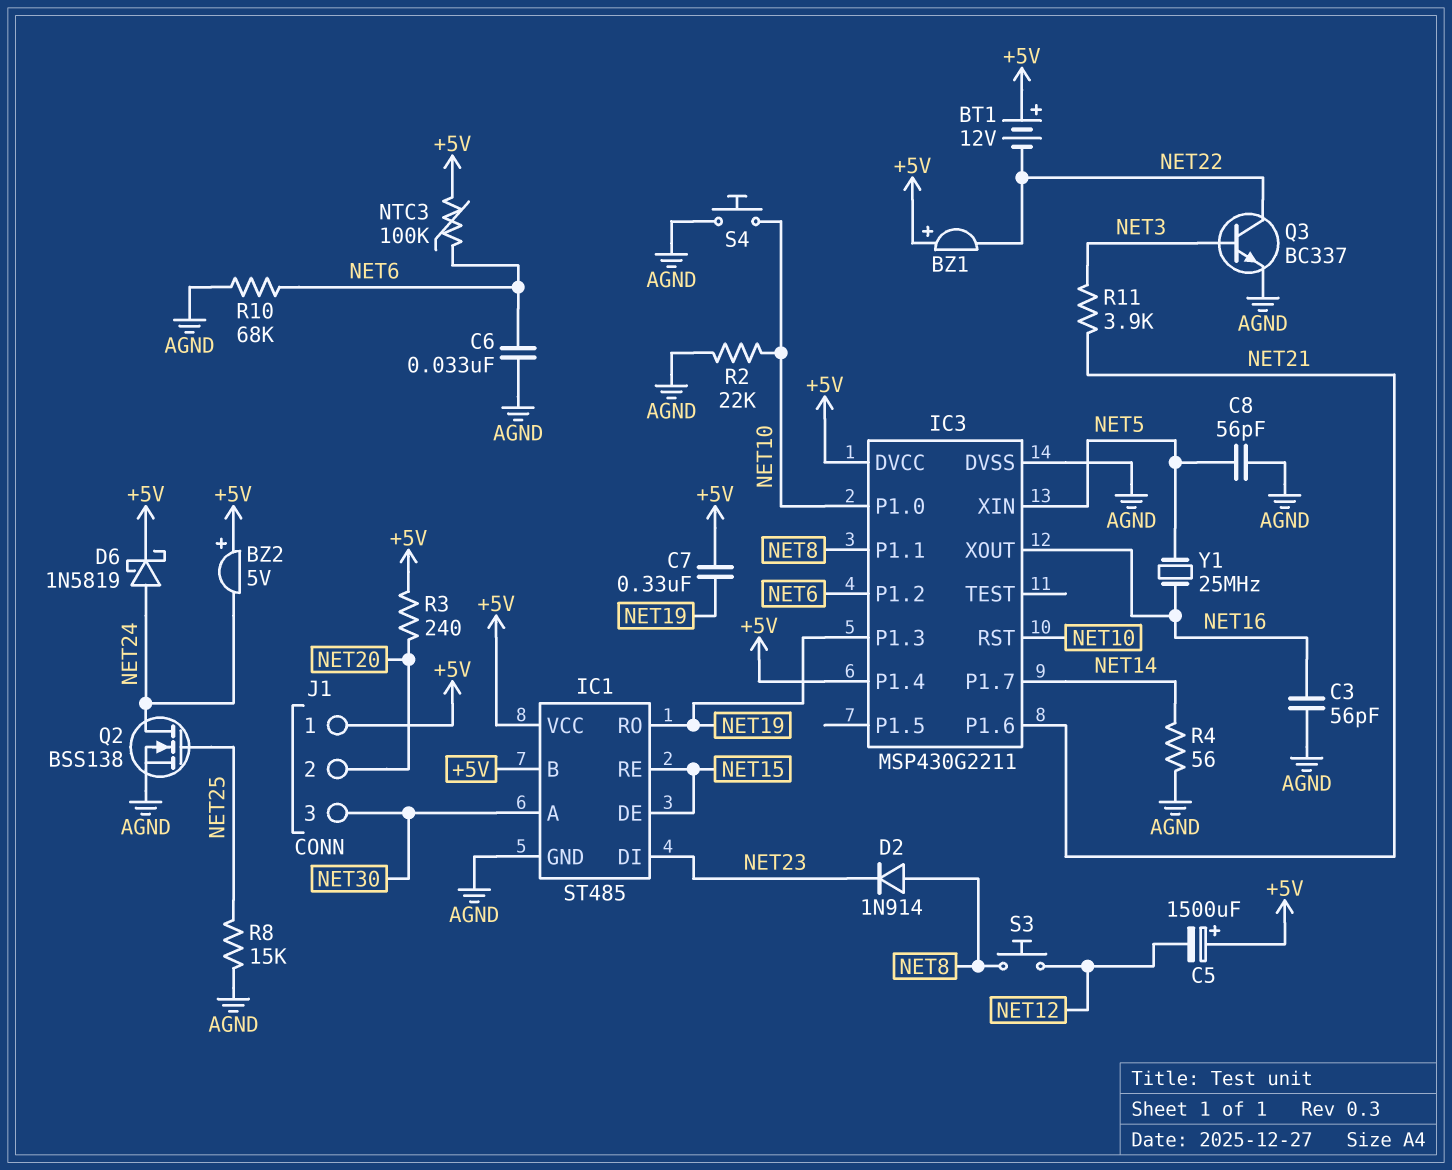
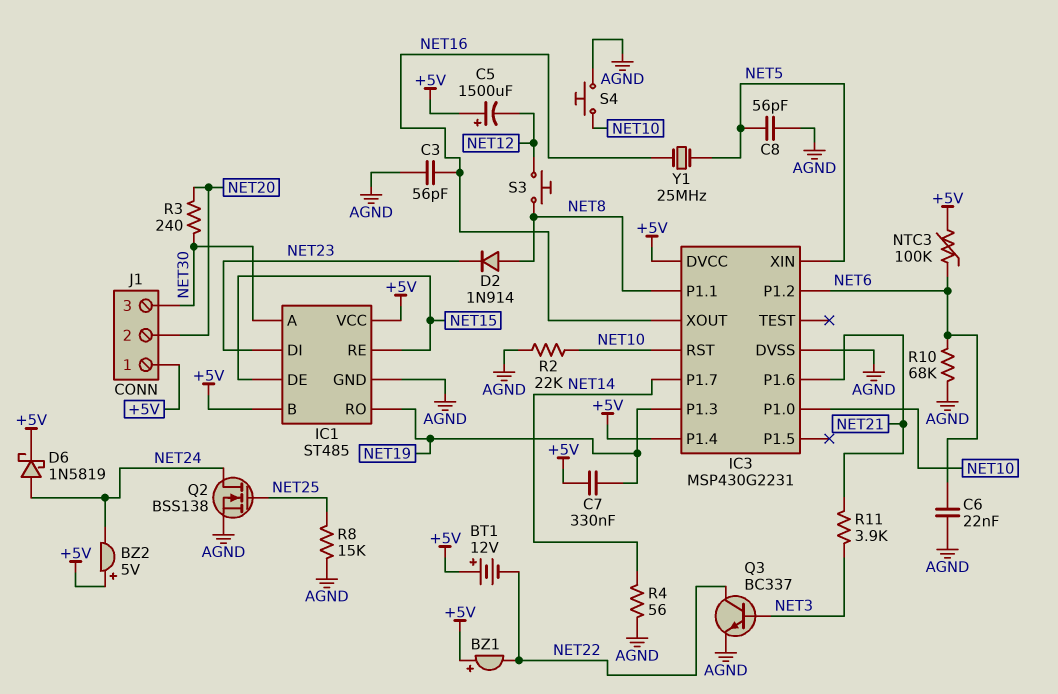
C6: 33nF (AGND, NET6) -> 22nF (AGND, NET6)
IC3: MSP430G2211 -> MSP430G2231
R3: 240 (+5V, NET20) -> 240 (NET20, NET30)

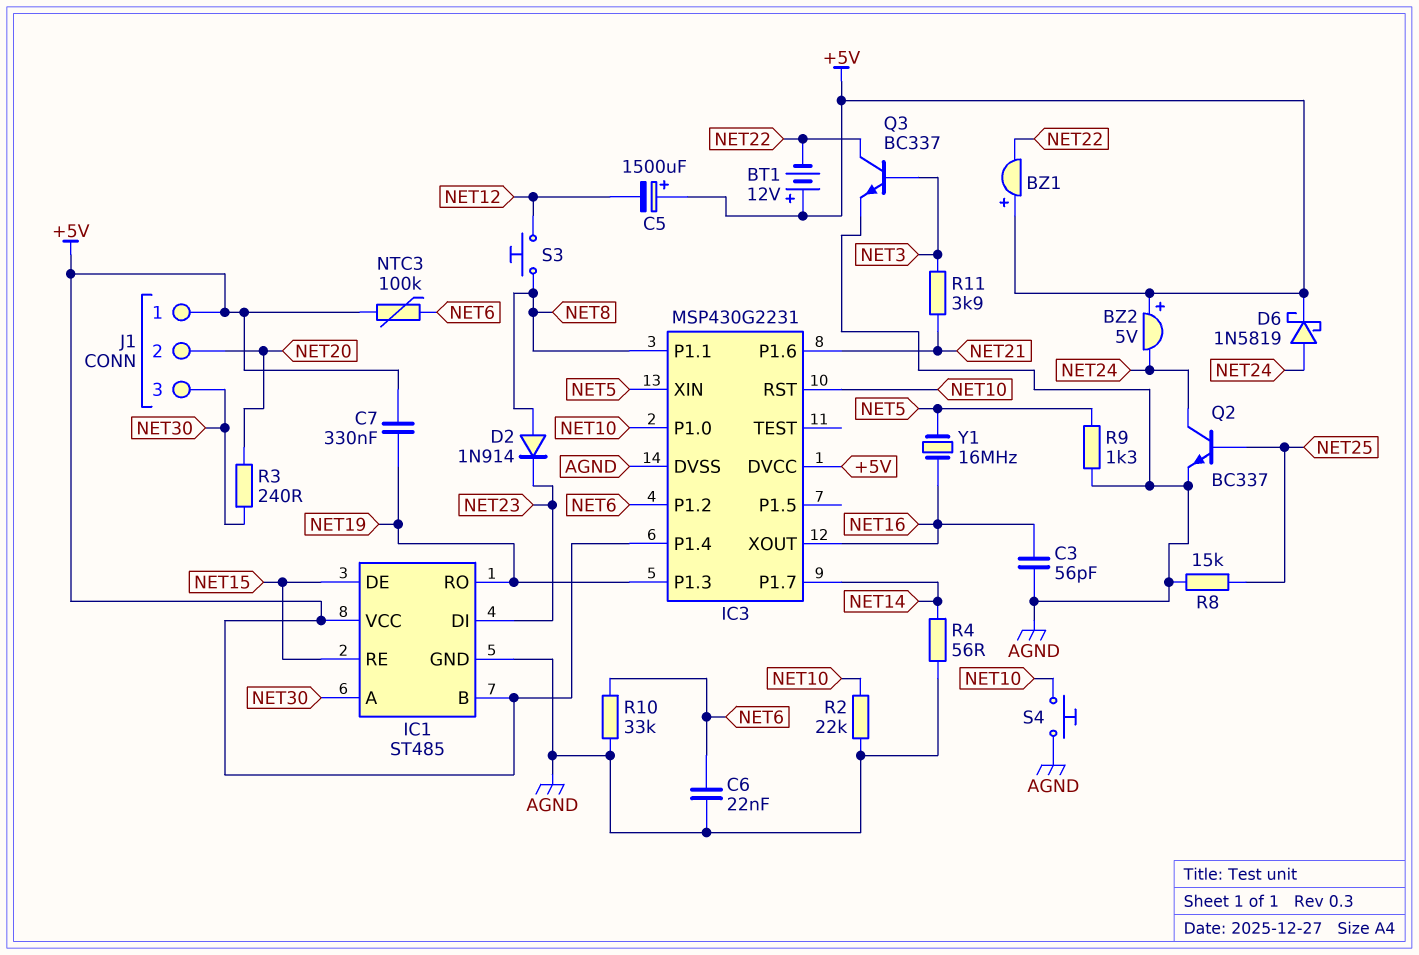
C8: 56pF (AGND, NET5) -> none
Q2: NMOS BSS138 (G NET25, D NET24, S AGND) -> NPN BC337 (B NET25, C NET24, E AGND)
R9: none -> 1.3k (AGND, NET5)
R10: 68k (AGND, NET6) -> 33k (AGND, NET6)
Y1: 25MHz (NET5, NET16) -> 16MHz (NET5, NET16)

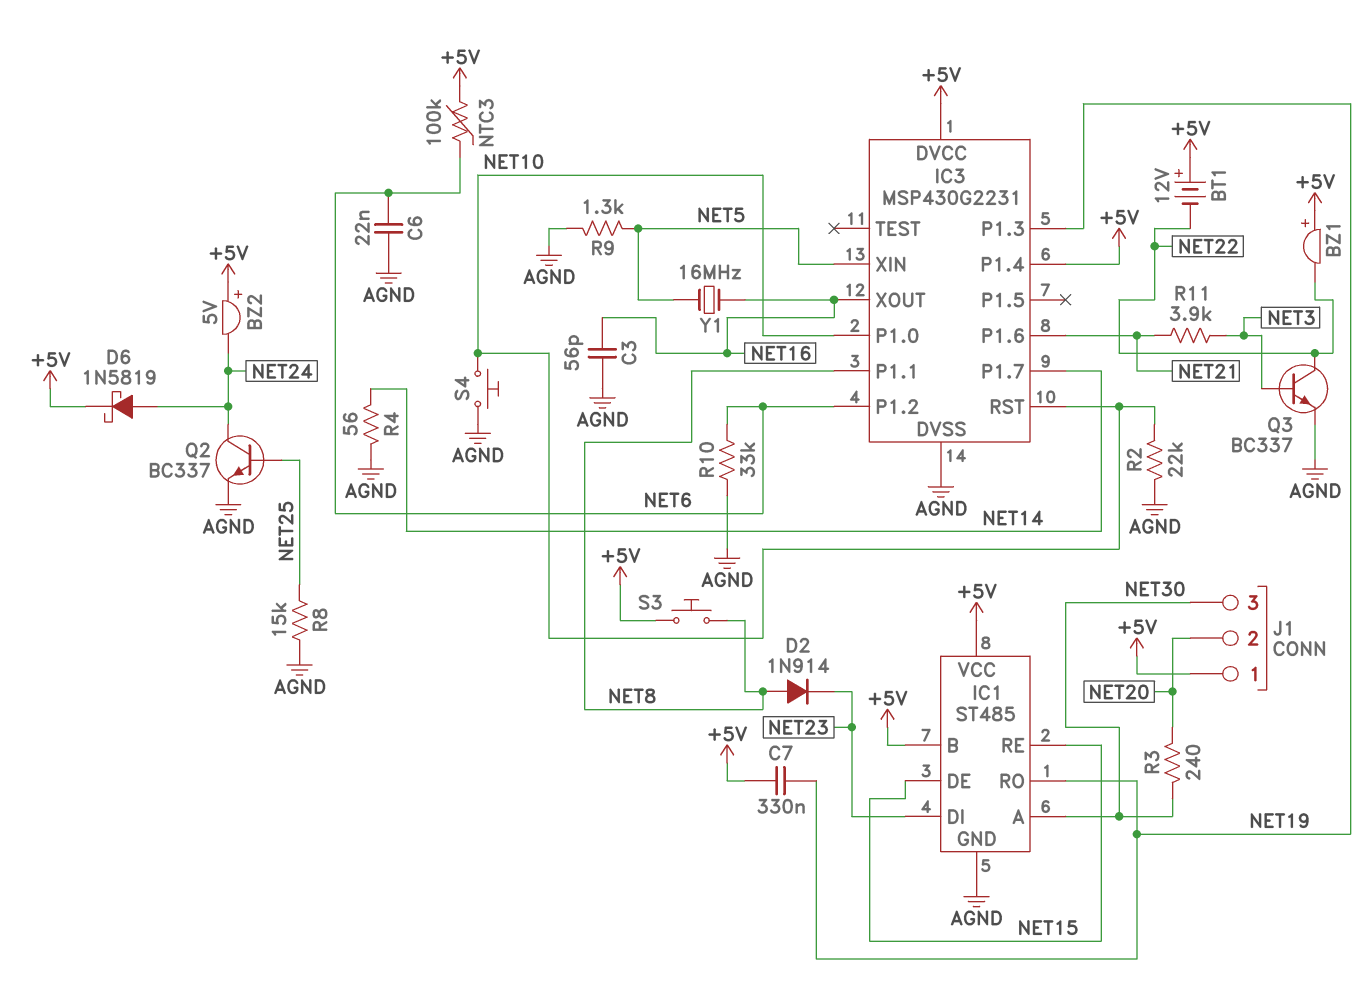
C5: 1500uF (plus +5V, minus NET12) -> none
S3: button (NET8, NET12) -> button (+5V, NET8)

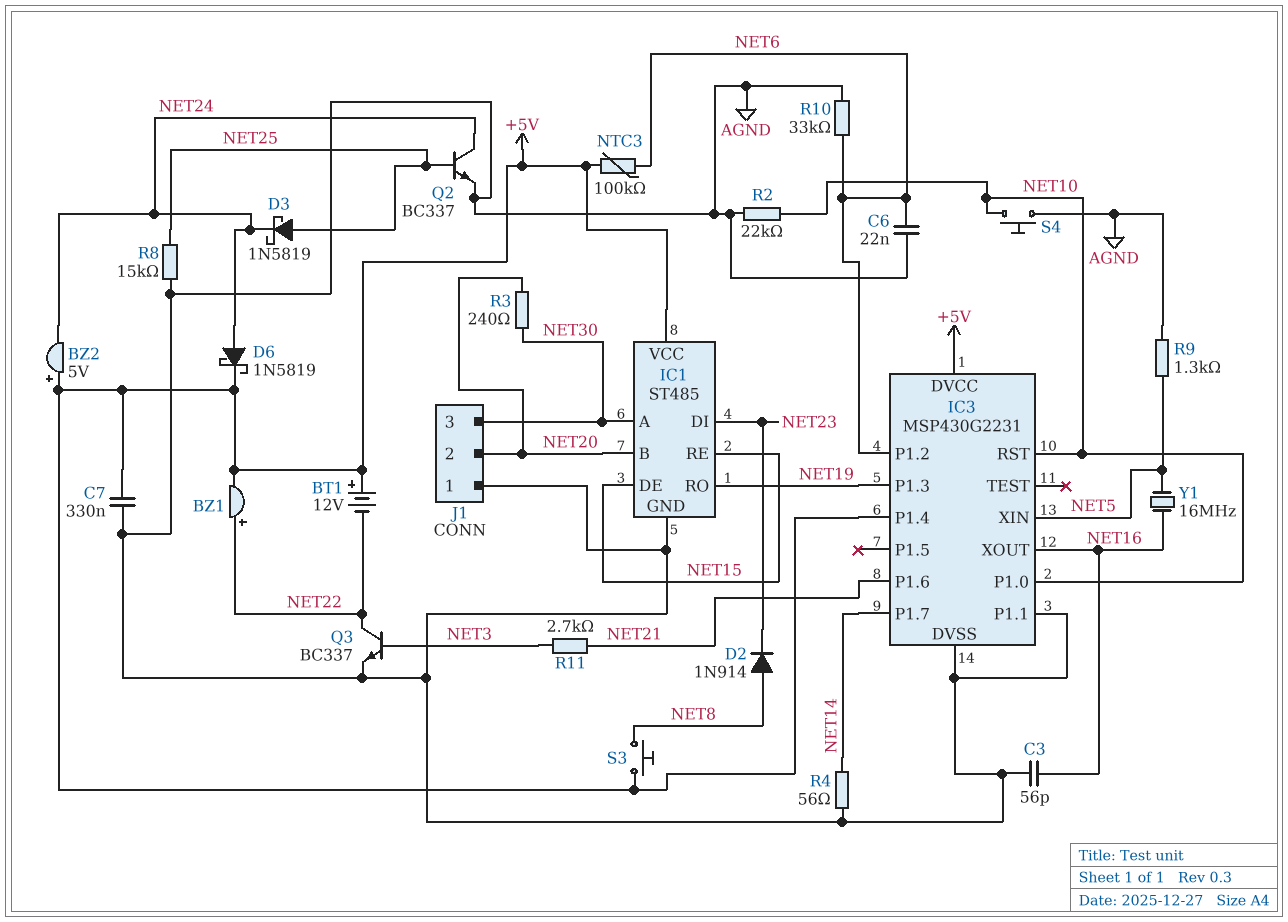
BZ1: buzzer (plus +5V, minus NET22) -> buzzer (plus NET22, minus +5V)
C7: 330nF (+5V, NET19) -> 330nF (+5V, AGND)
D3: none -> schottky 1N5819 (A NET25, K NET24)
IC1 pin B: +5V -> NET20
IC3 pin P1.1: NET8 -> AGND
J1 pin 1: +5V -> AGND
R11: 3.9k (NET3, NET21) -> 2.7k (NET3, NET21)

